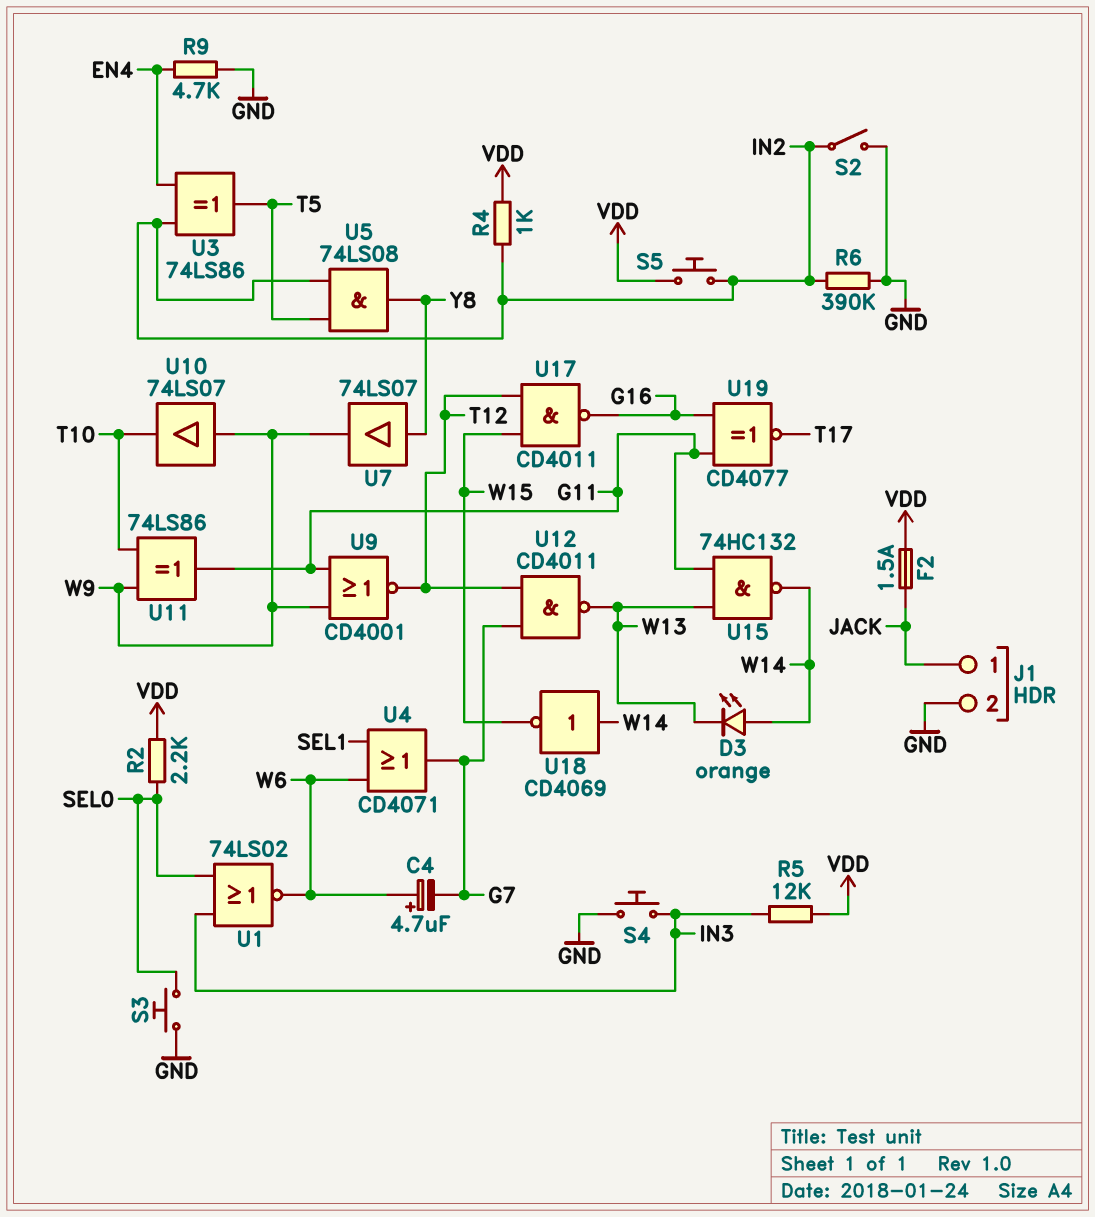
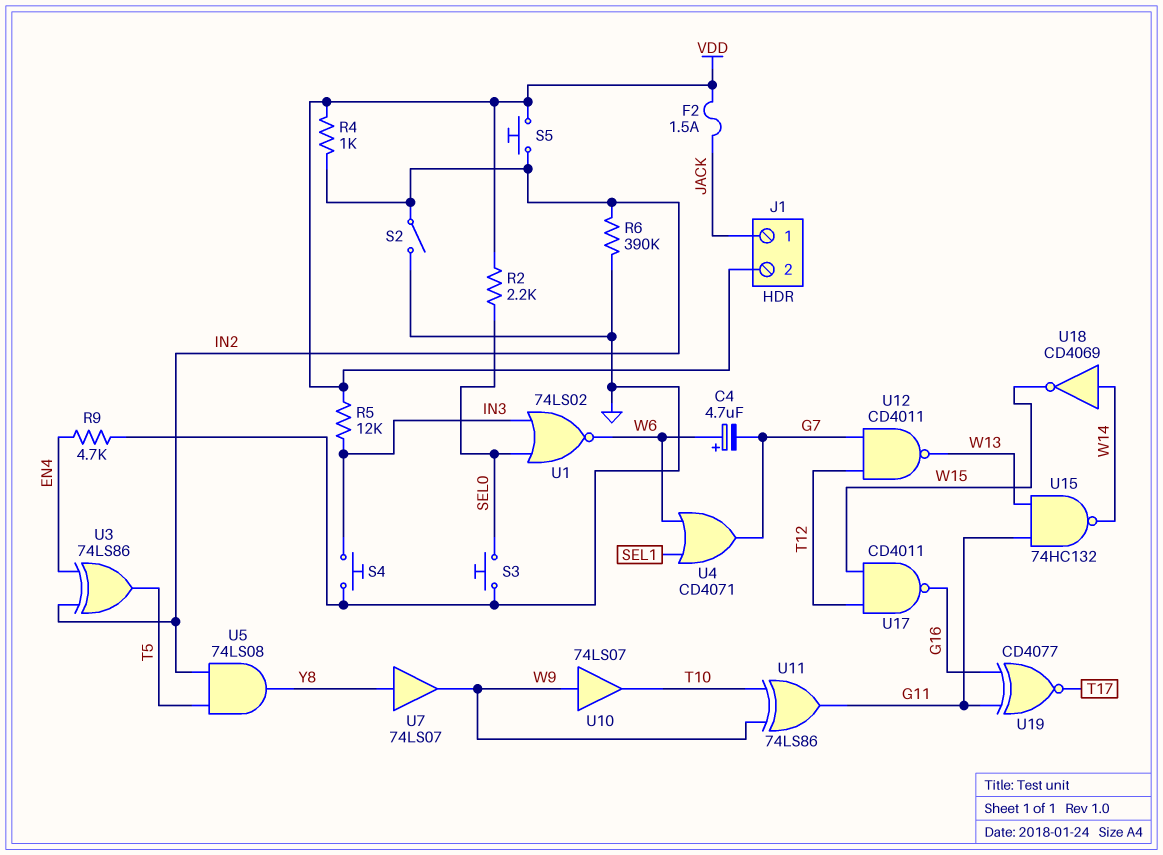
D3: LED orange (A W14, K W13) -> none
J1 pin 2: GND -> VDD
U9: NOR CD4001 (in G11, in W9, out T12) -> none

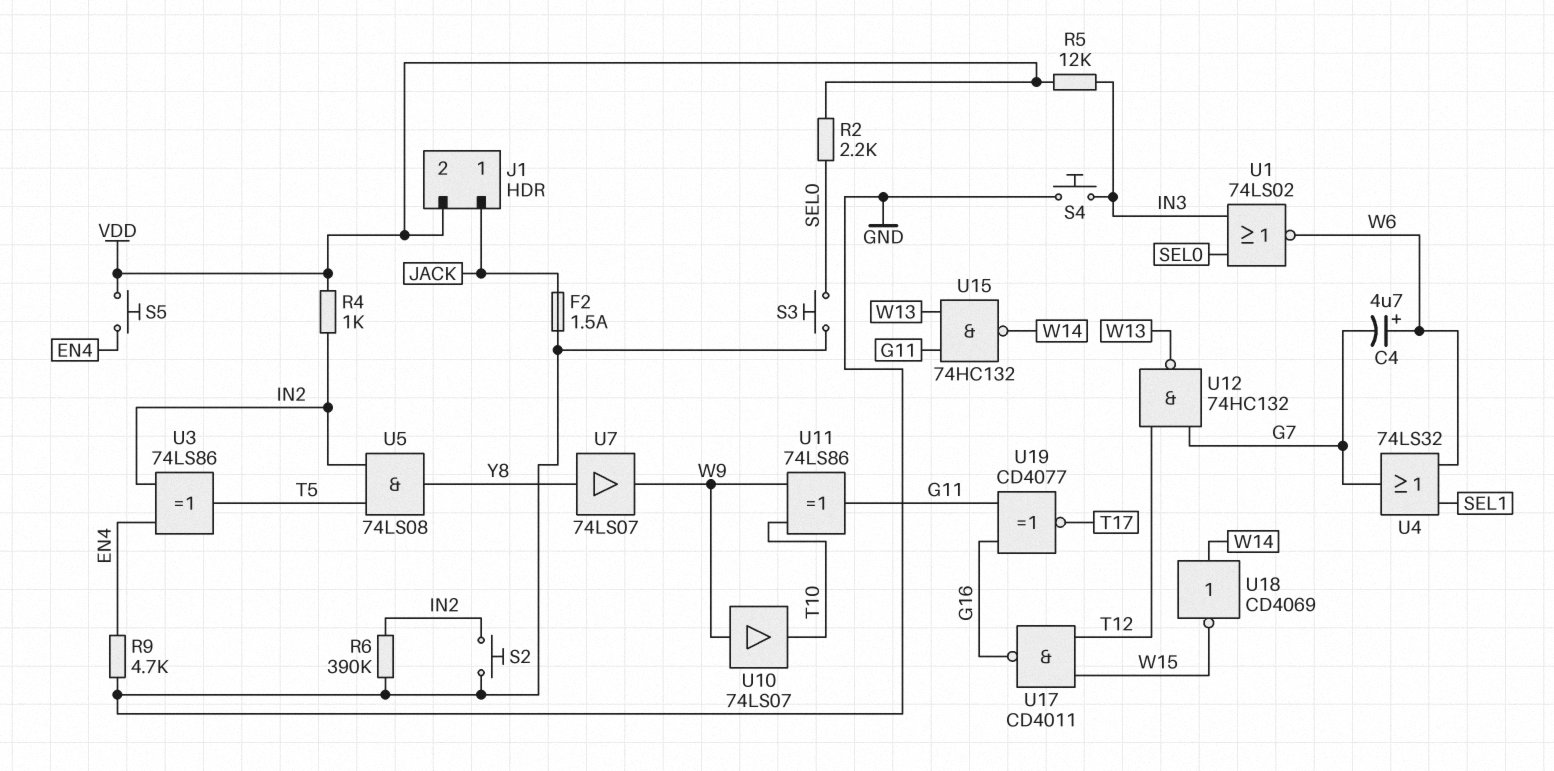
F2: 1.5A (JACK, VDD) -> 1.5A (GND, JACK)
S2: switch (GND, IN2) -> button (GND, IN2)
S5: button (IN2, VDD) -> button (EN4, VDD)
U4: OR CD4071 (in SEL1, in W6, out G7) -> OR 74LS32 (in SEL1, in W6, out G7)
U12: NAND CD4011 (in G7, in T12, out W13) -> NAND 74HC132 (in G7, in T12, out W13)

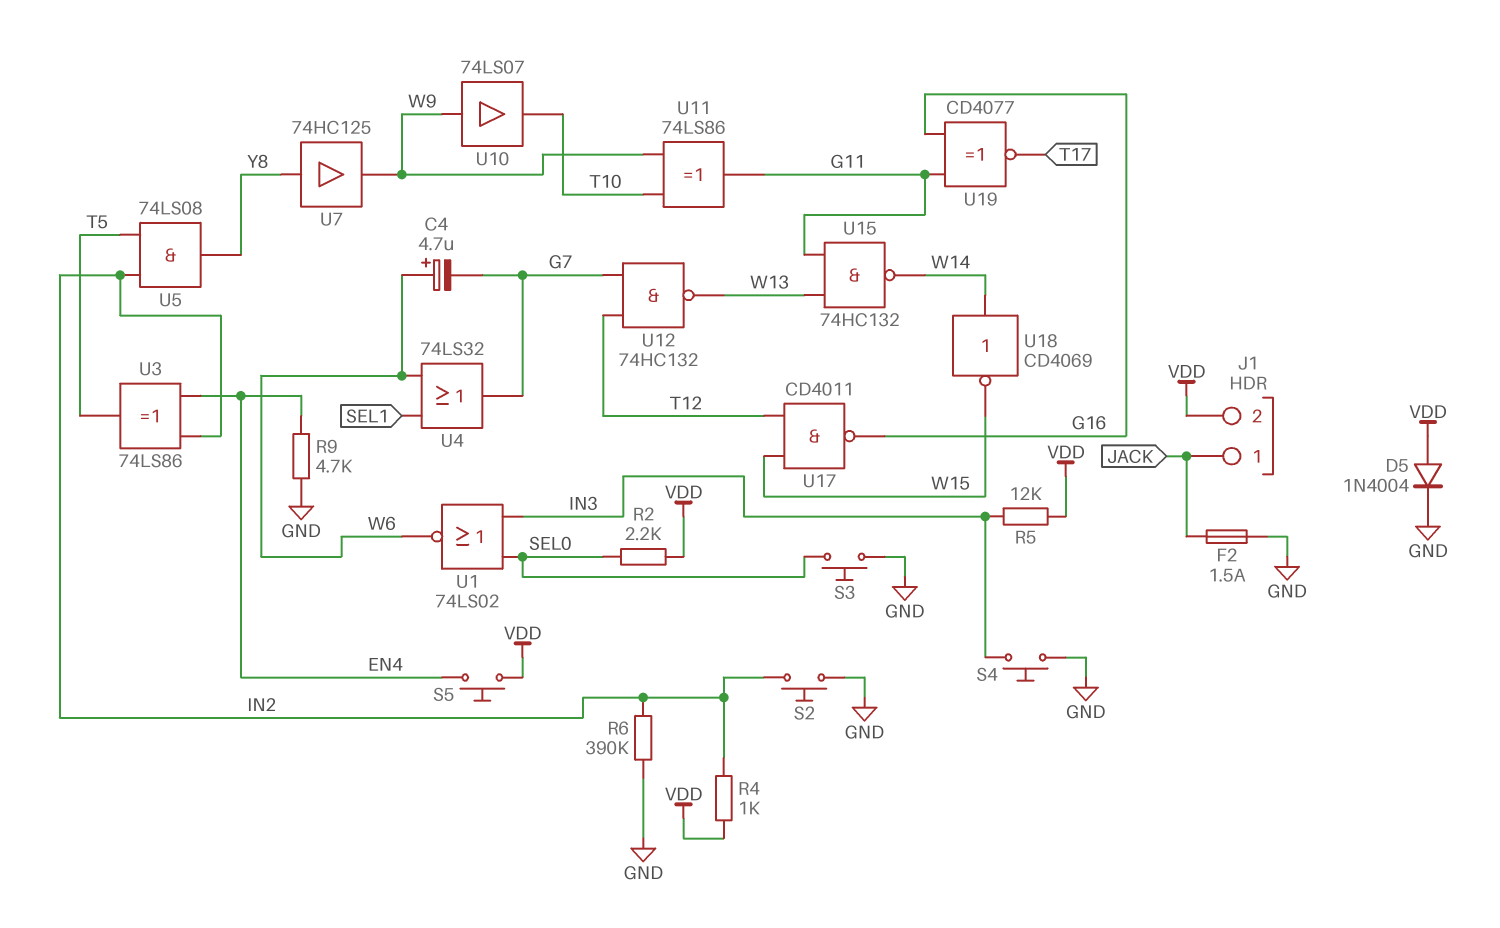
D5: none -> diode 1N4004 (A VDD, K GND)
U7: buffer 74LS07 (in Y8, out W9) -> buffer 74HC125 (in Y8, out W9)

